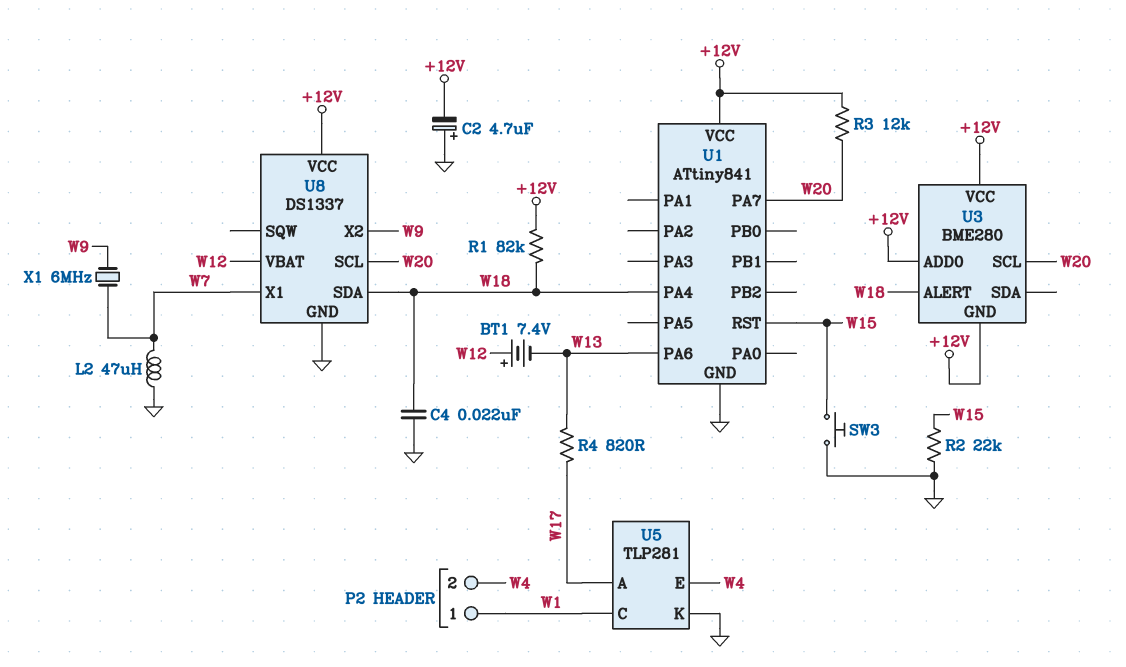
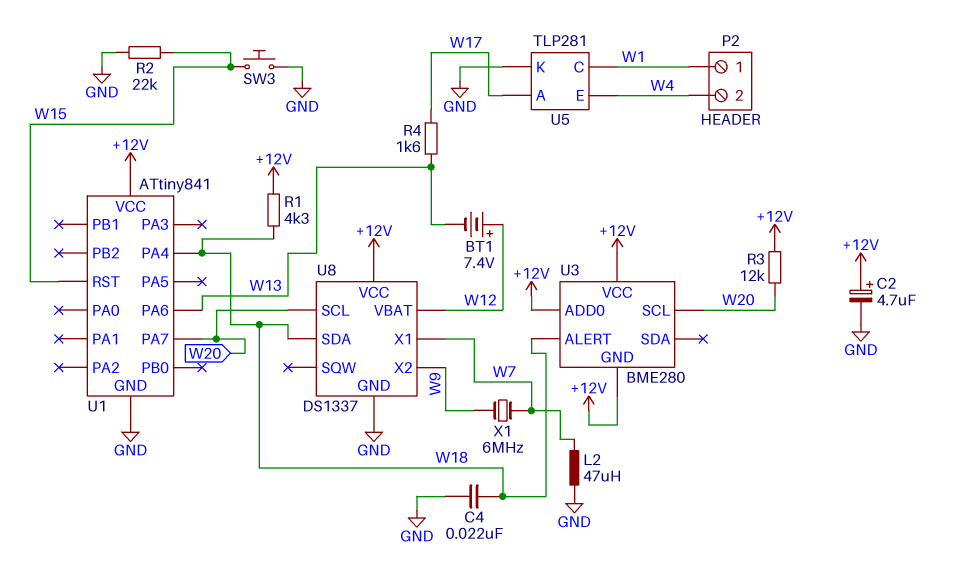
C2: 4.7uF (plus GND, minus +12V) -> 4.7uF (plus +12V, minus GND)
R1: 82k (+12V, W18) -> 4.3k (+12V, W18)
R4: 820 (W13, W17) -> 1.6k (W13, W17)

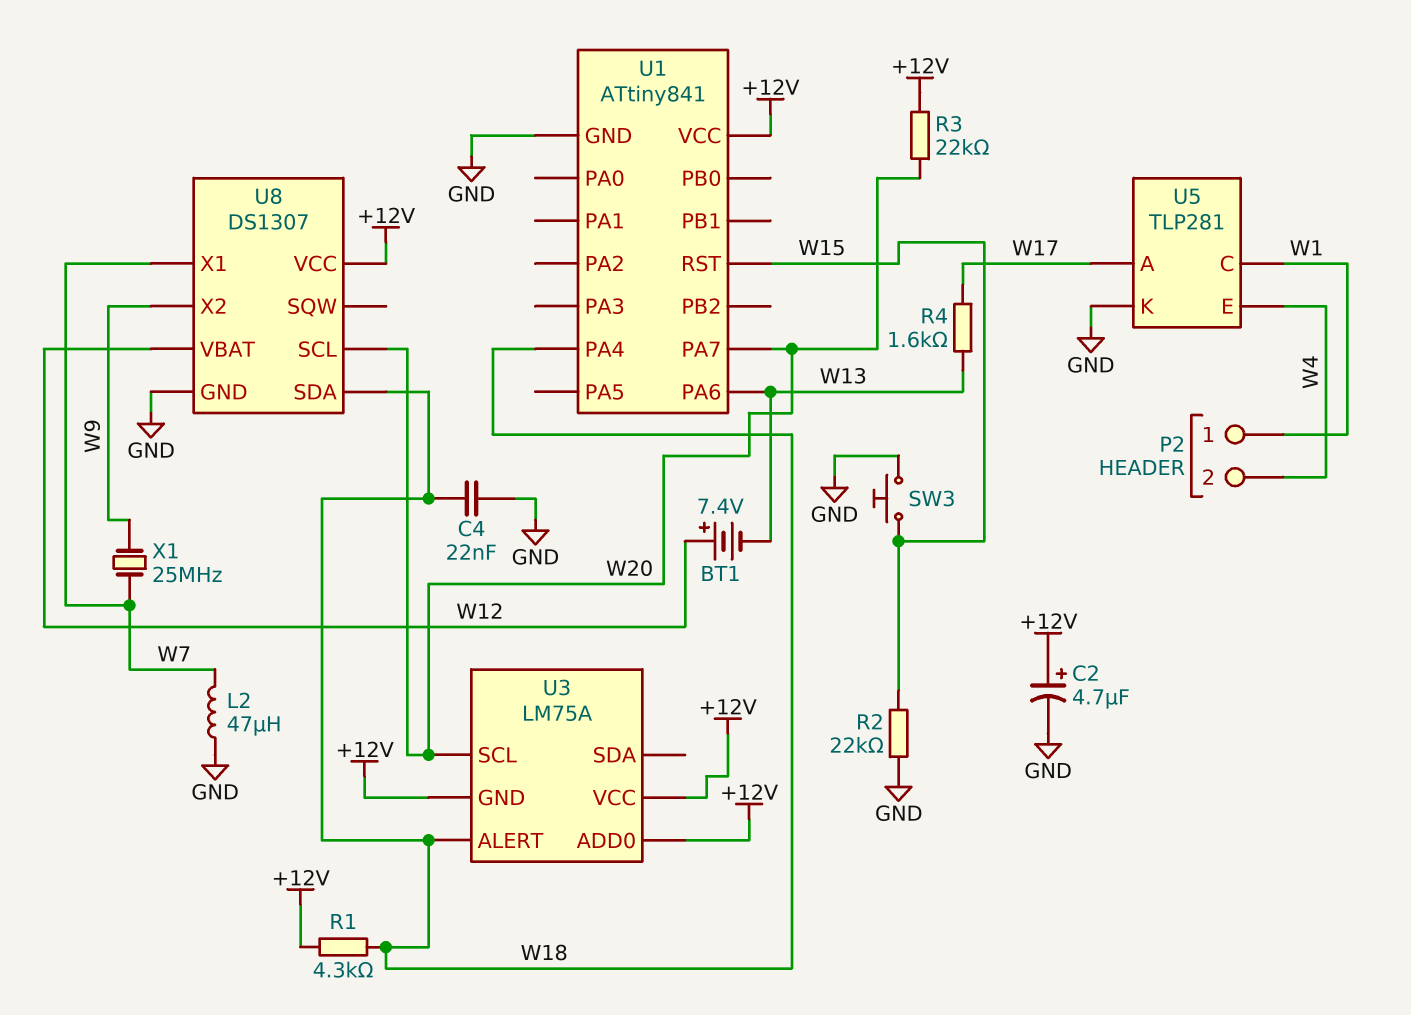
R3: 12k (+12V, W20) -> 22k (+12V, W20)
U3: BME280 -> LM75A
U8: DS1337 -> DS1307
X1: 6MHz (W7, W9) -> 25MHz (W7, W9)

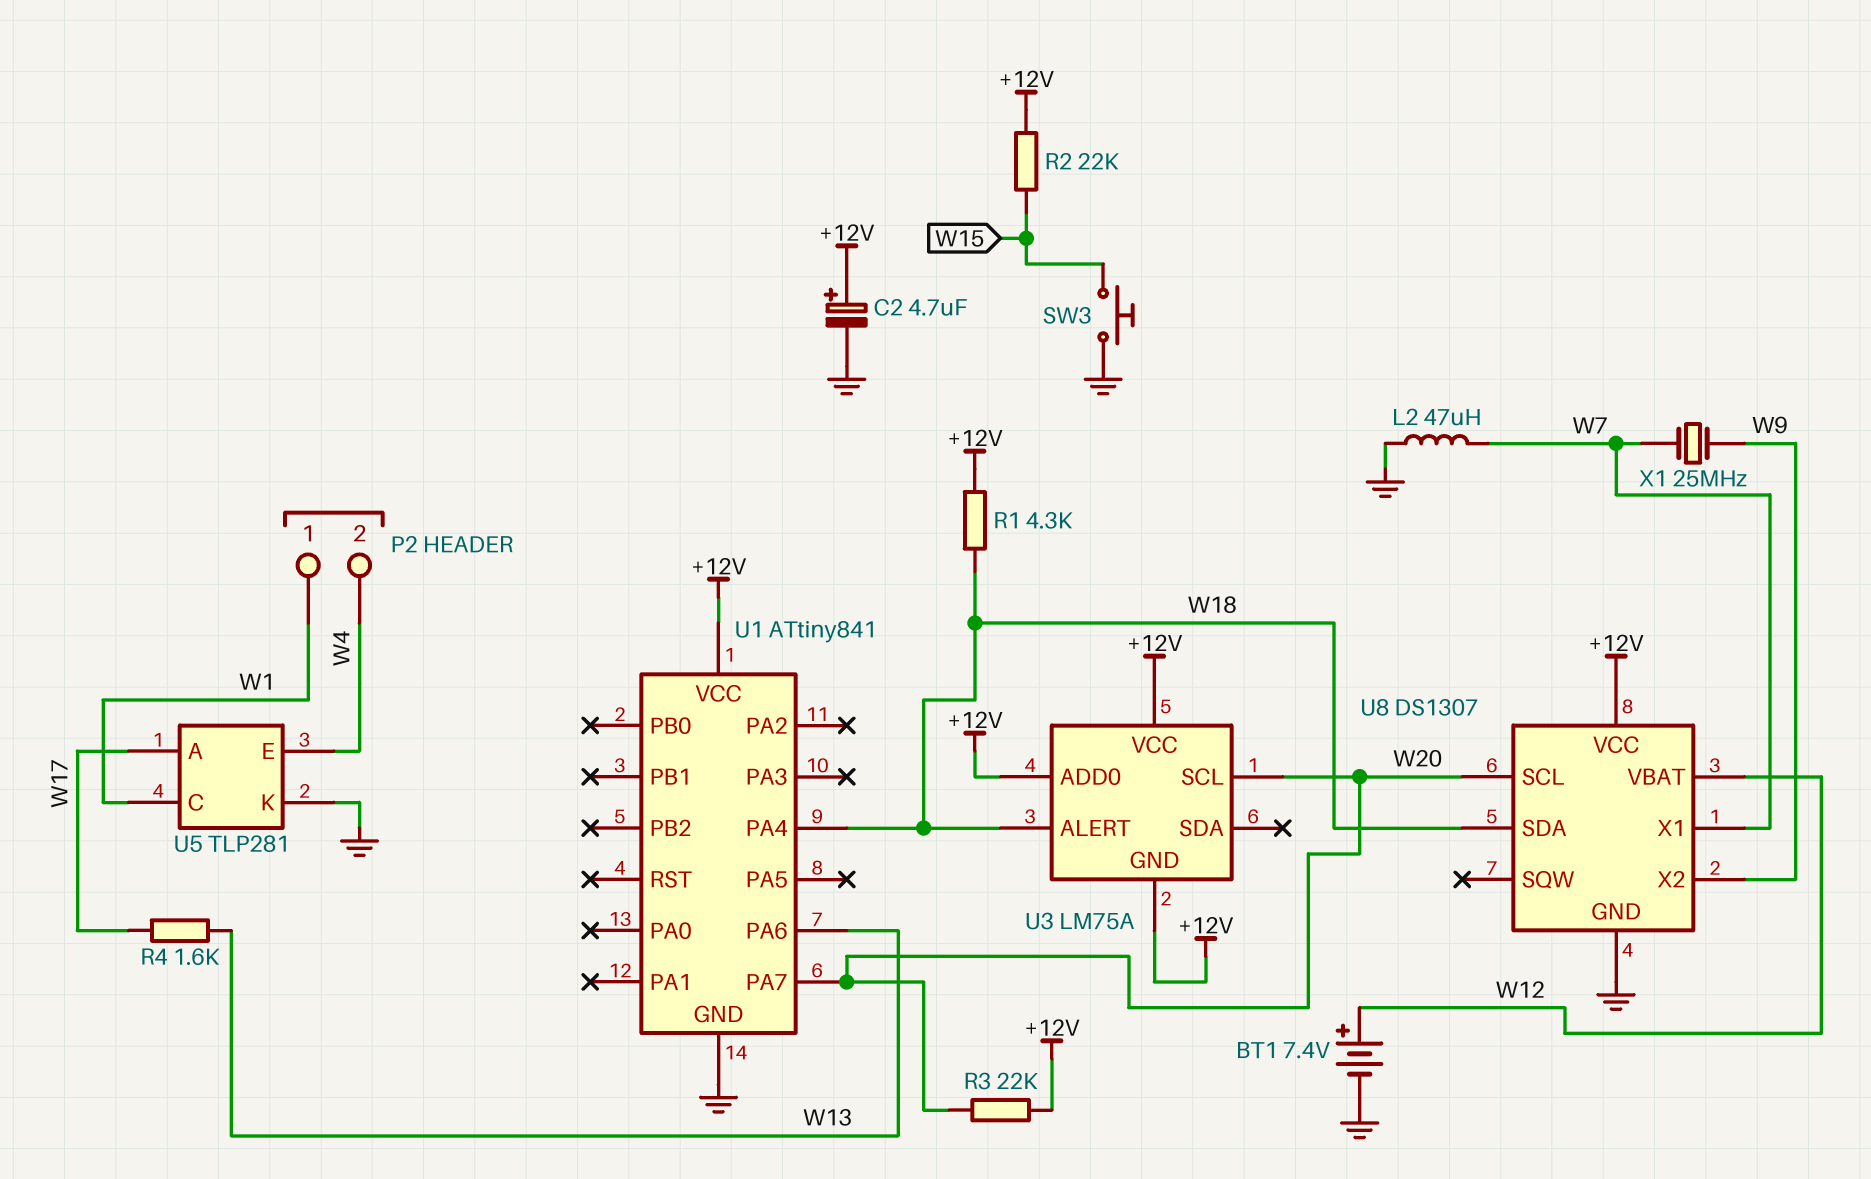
BT1: 7.4V (plus W12, minus W13) -> 7.4V (plus W12, minus GND)
C4: 22nF (GND, W18) -> none
R2: 22k (GND, W15) -> 22k (+12V, W15)
U1 pin RST: W15 -> none

